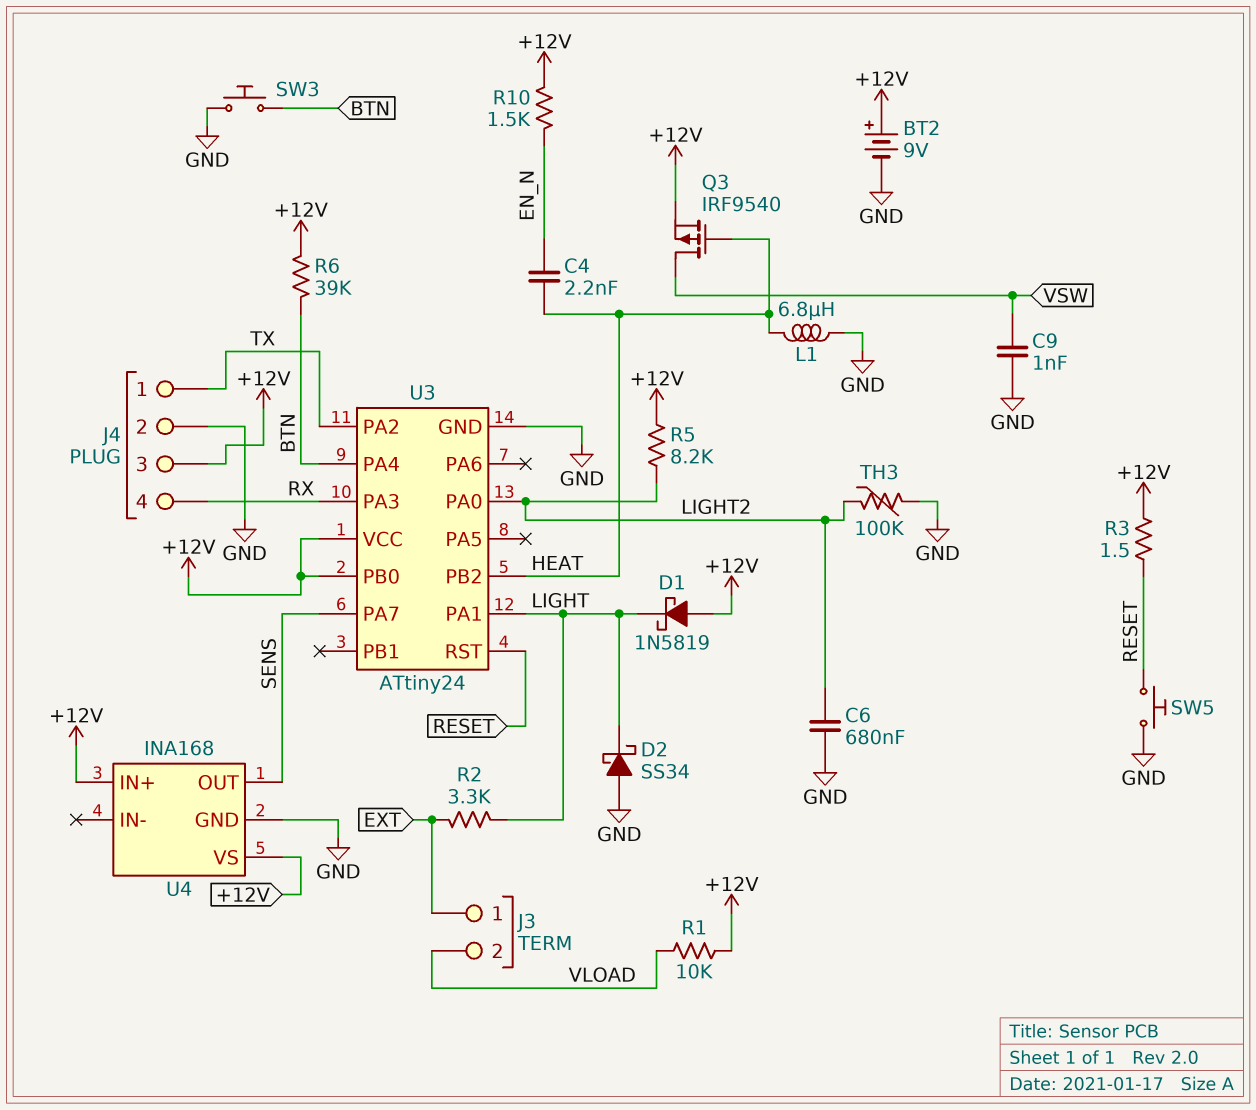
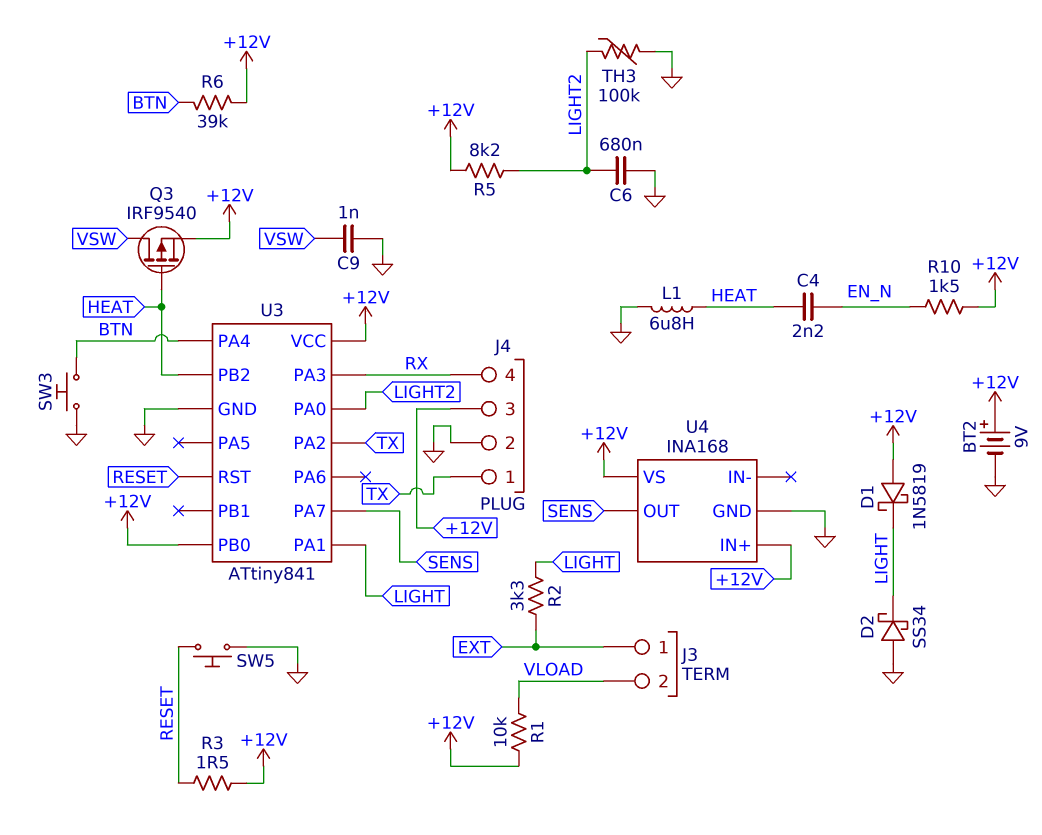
U3: ATtiny24 -> ATtiny841

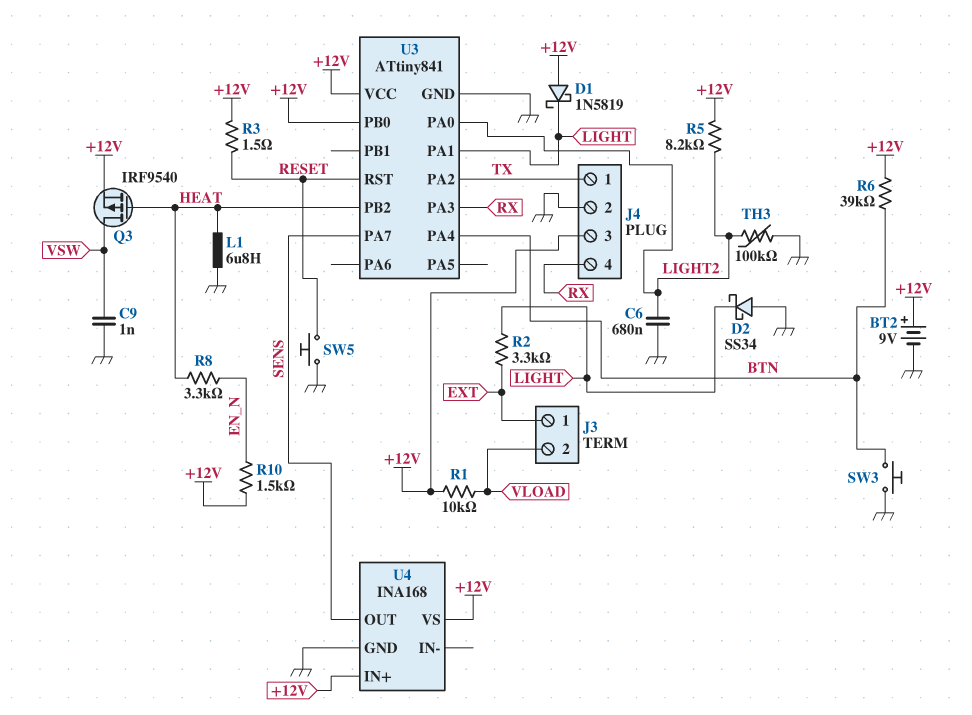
C4: 2.2nF (EN_N, HEAT) -> none
R8: none -> 3.3k (EN_N, HEAT)

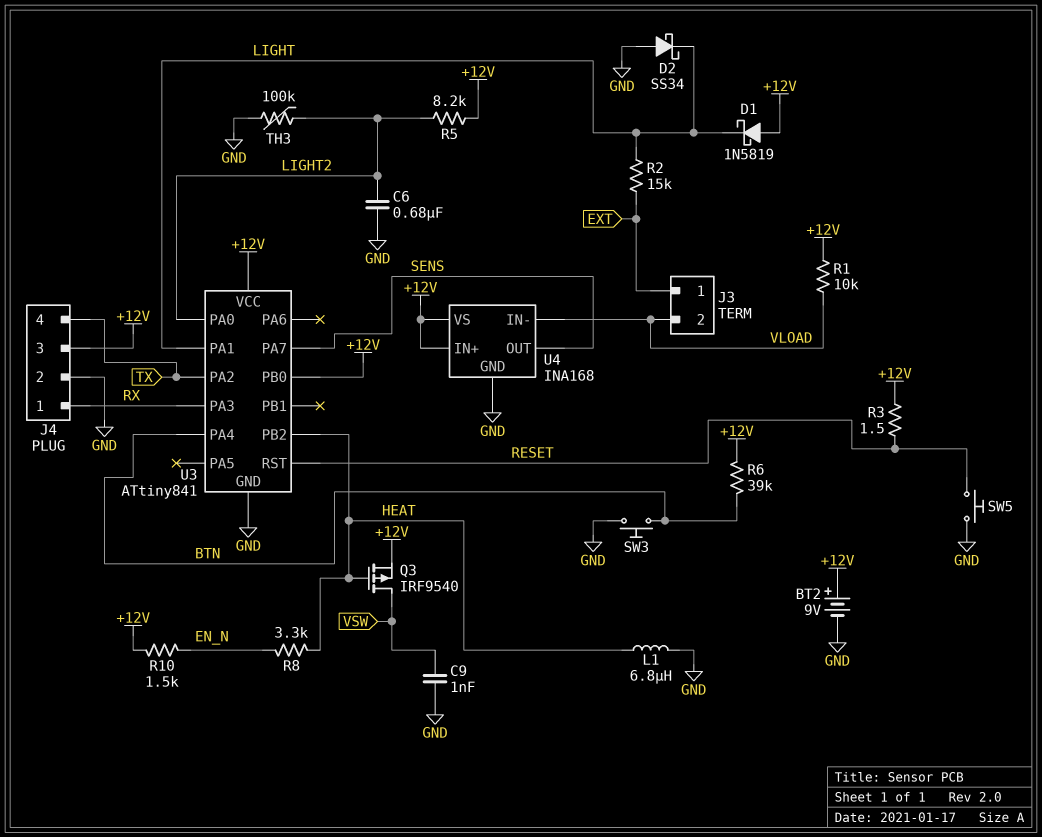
J4 pin 1: TX -> RX
J4 pin 4: RX -> TX
R2: 3.3k (EXT, LIGHT) -> 15k (EXT, LIGHT)
U4 pin IN-: none -> VLOAD

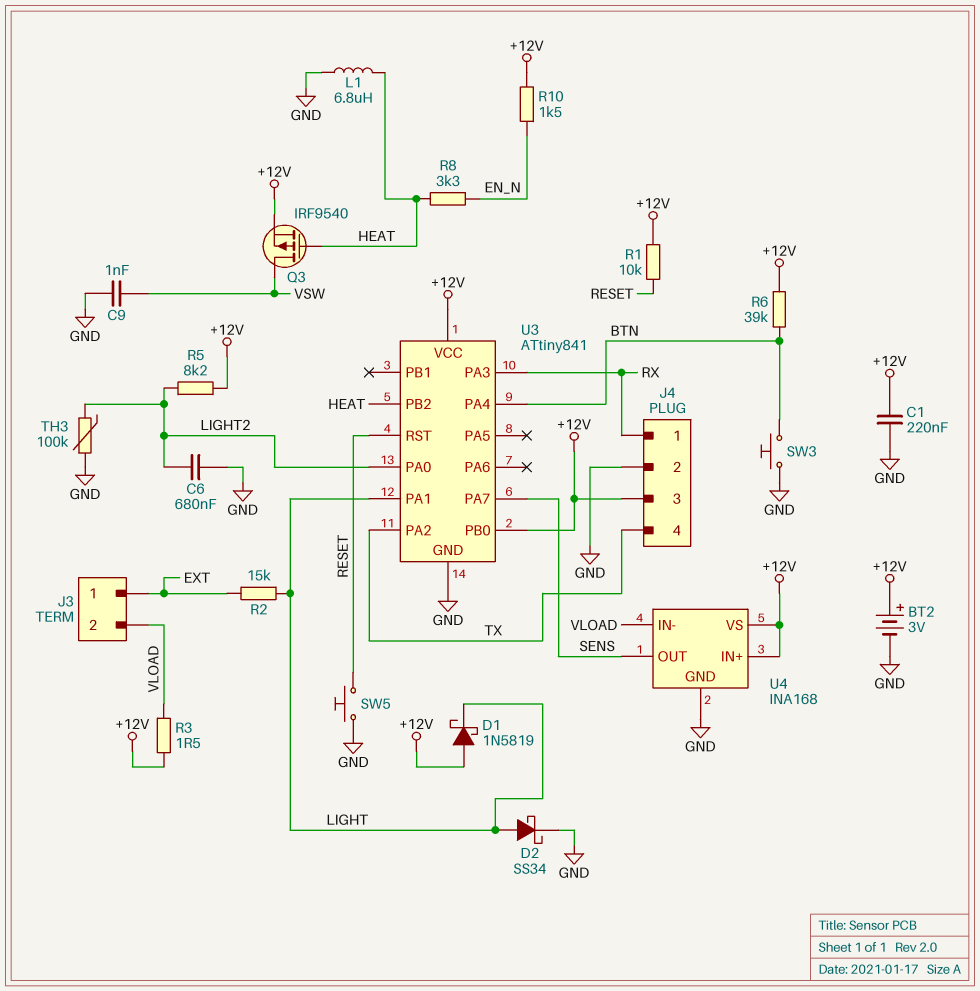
BT2: 9V (plus +12V, minus GND) -> 3V (plus +12V, minus GND)
C1: none -> 220nF (+12V, GND)
D2: schottky SS34 (A GND, K LIGHT) -> schottky SS34 (A LIGHT, K GND)
R1: 10k (+12V, VLOAD) -> 10k (+12V, RESET)
R3: 1.5 (+12V, RESET) -> 1.5 (+12V, VLOAD)

